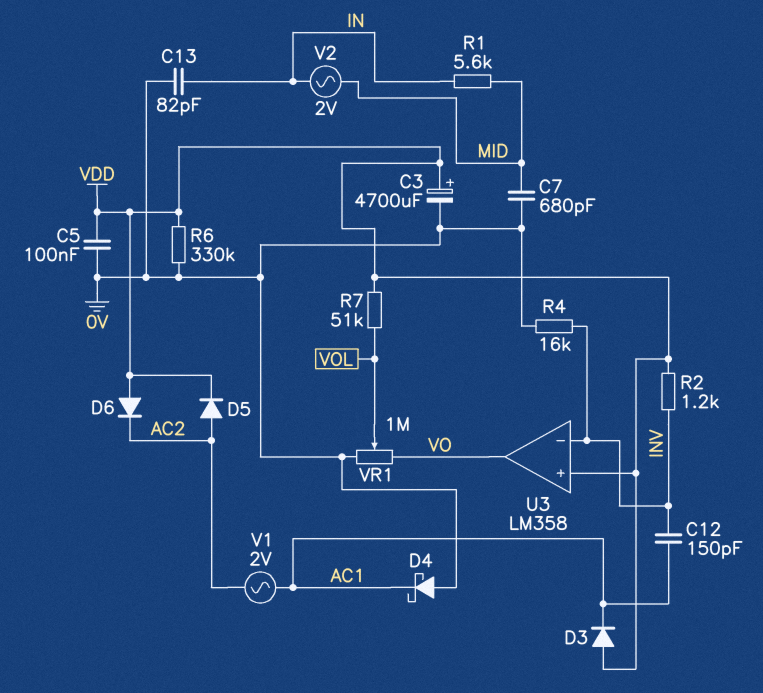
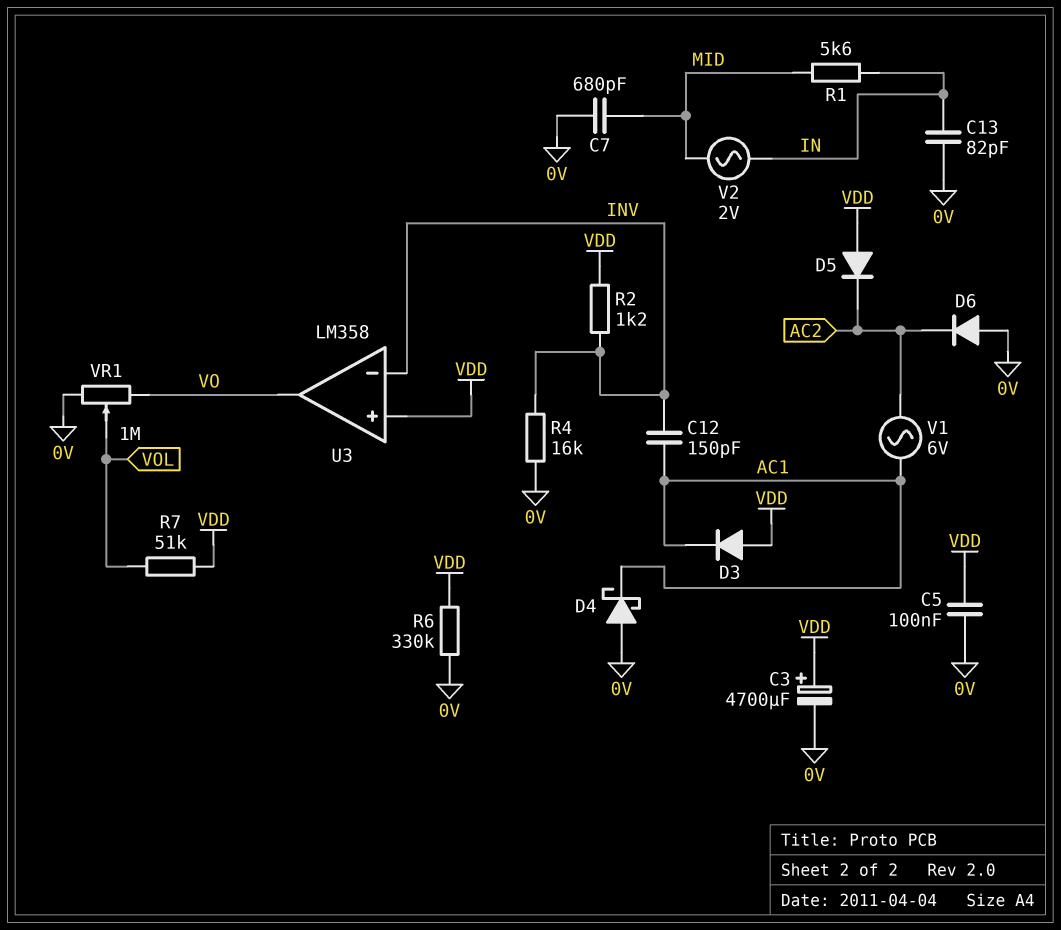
D5: diode (A AC2, K VDD) -> diode (A VDD, K AC2)
D6: diode (A VDD, K AC2) -> diode (A 0V, K AC2)
V1: AC 2V (AC1, AC2) -> AC 6V (AC1, AC2)

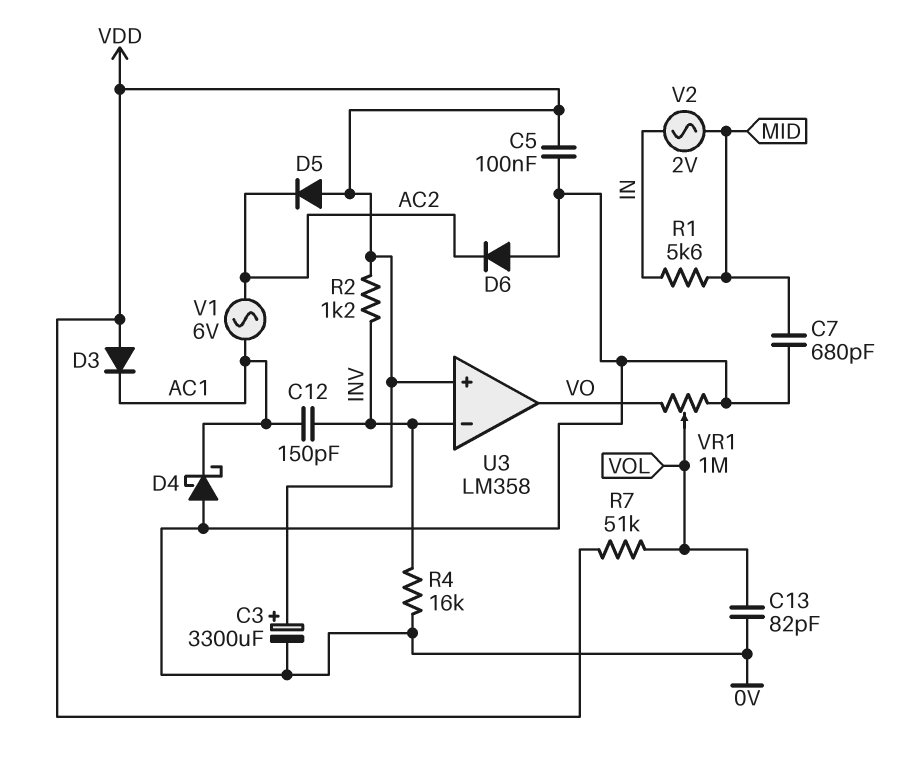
C3: 4700uF (plus VDD, minus 0V) -> 3300uF (plus VDD, minus 0V)
C13: 82pF (0V, IN) -> 82pF (0V, VOL)
R6: 330k (0V, VDD) -> none

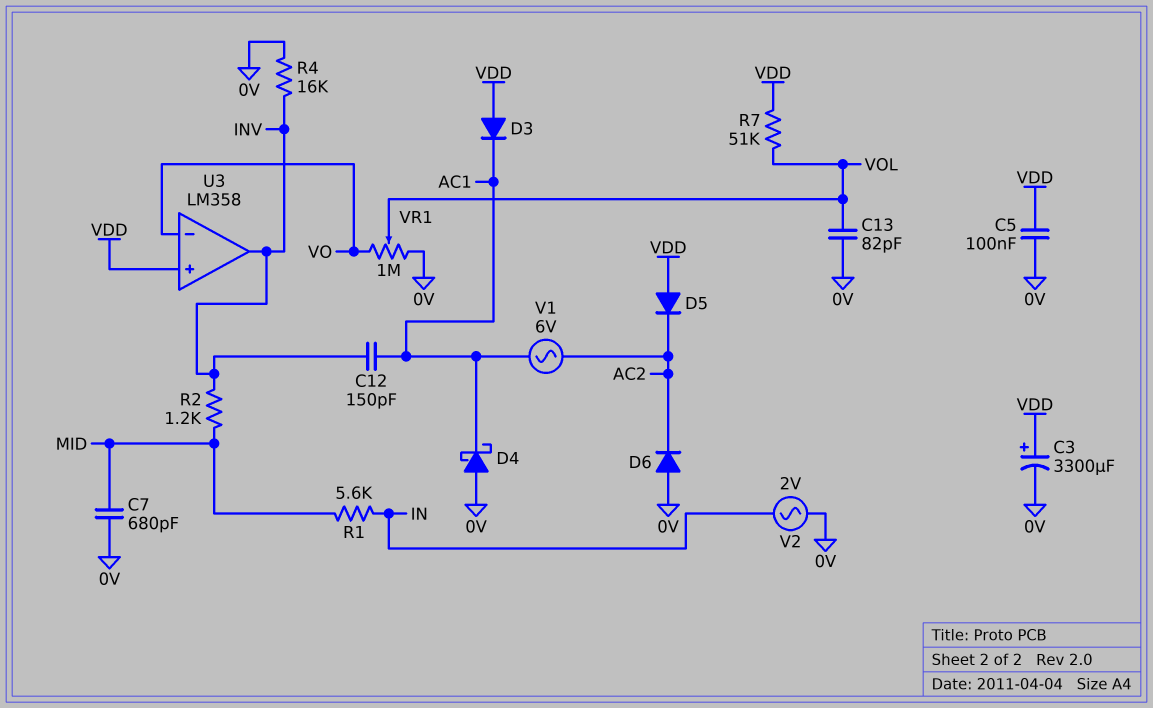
R2: 1.2k (INV, VDD) -> 1.2k (INV, MID)
U3 pin in-: INV -> VO
U3 pin out: VO -> INV
V2: AC 2V (IN, MID) -> AC 2V (0V, IN)

